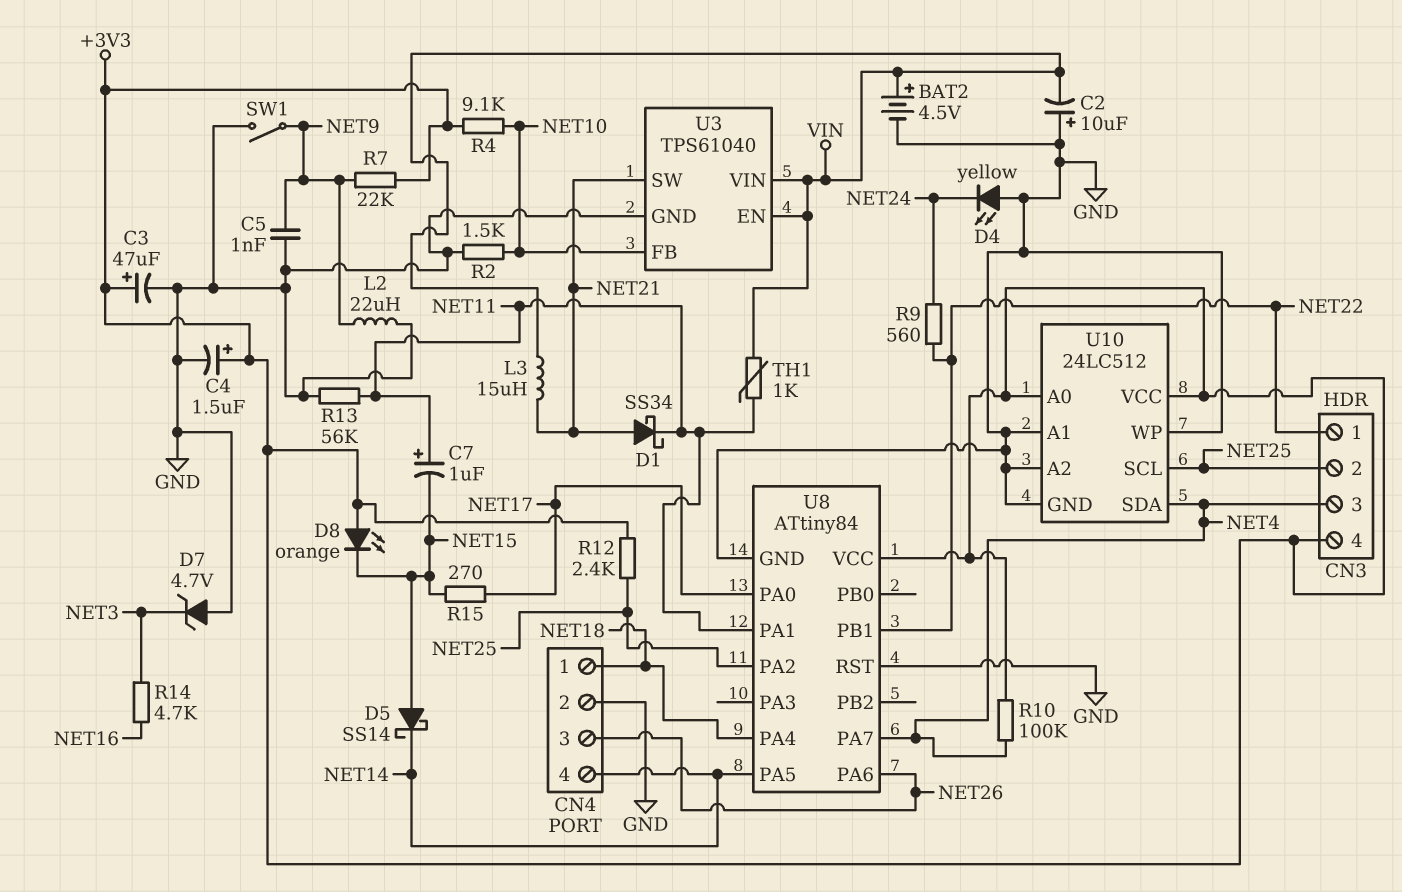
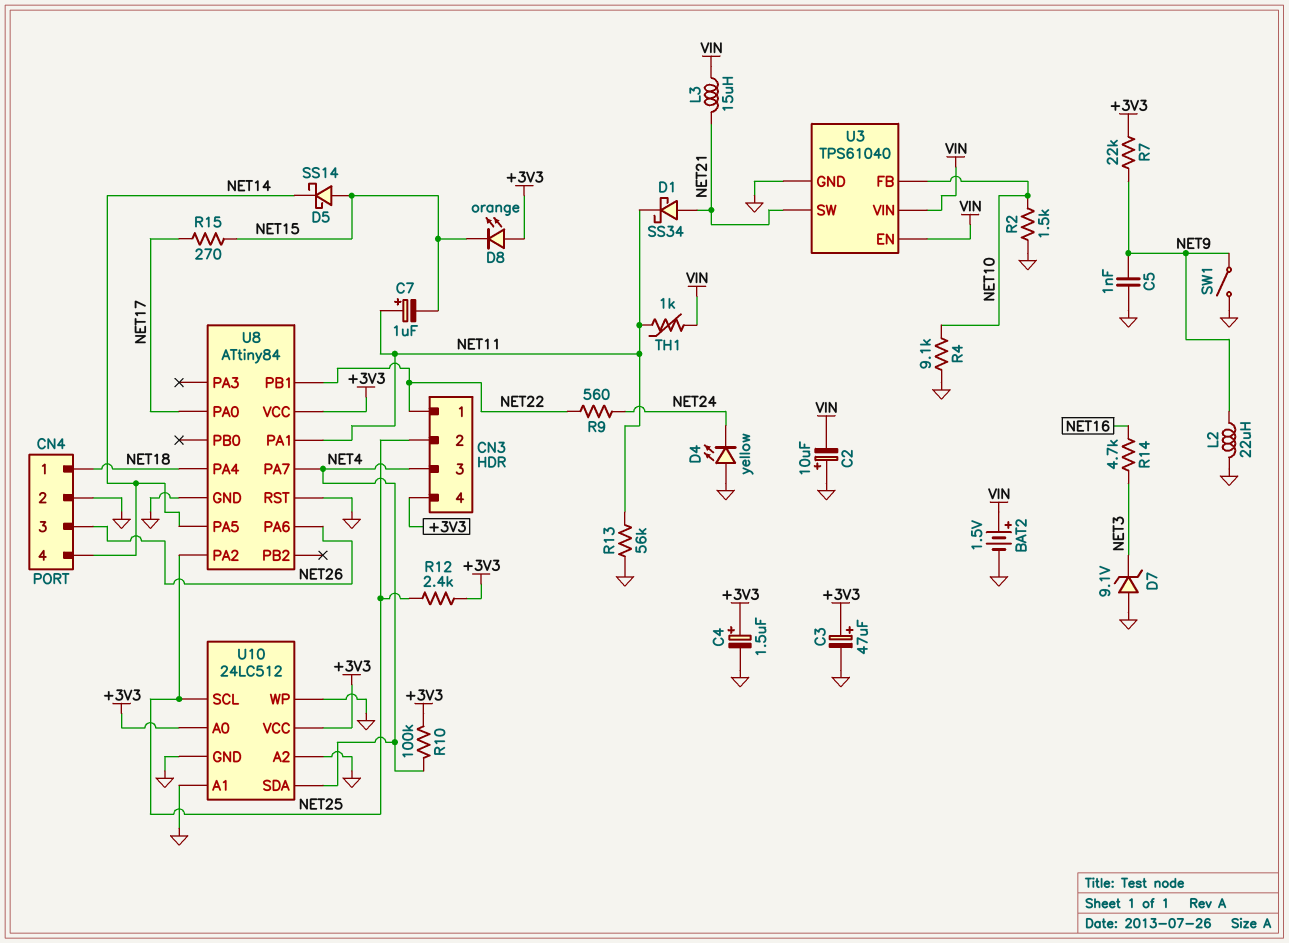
BAT2: 4.5V (plus VIN, minus GND) -> 1.5V (plus VIN, minus GND)
D7: zener 4.7V (A GND, K NET3) -> zener 9.1V (A GND, K NET3)
R4: 9.1k (+3V3, NET10) -> 9.1k (GND, NET10)

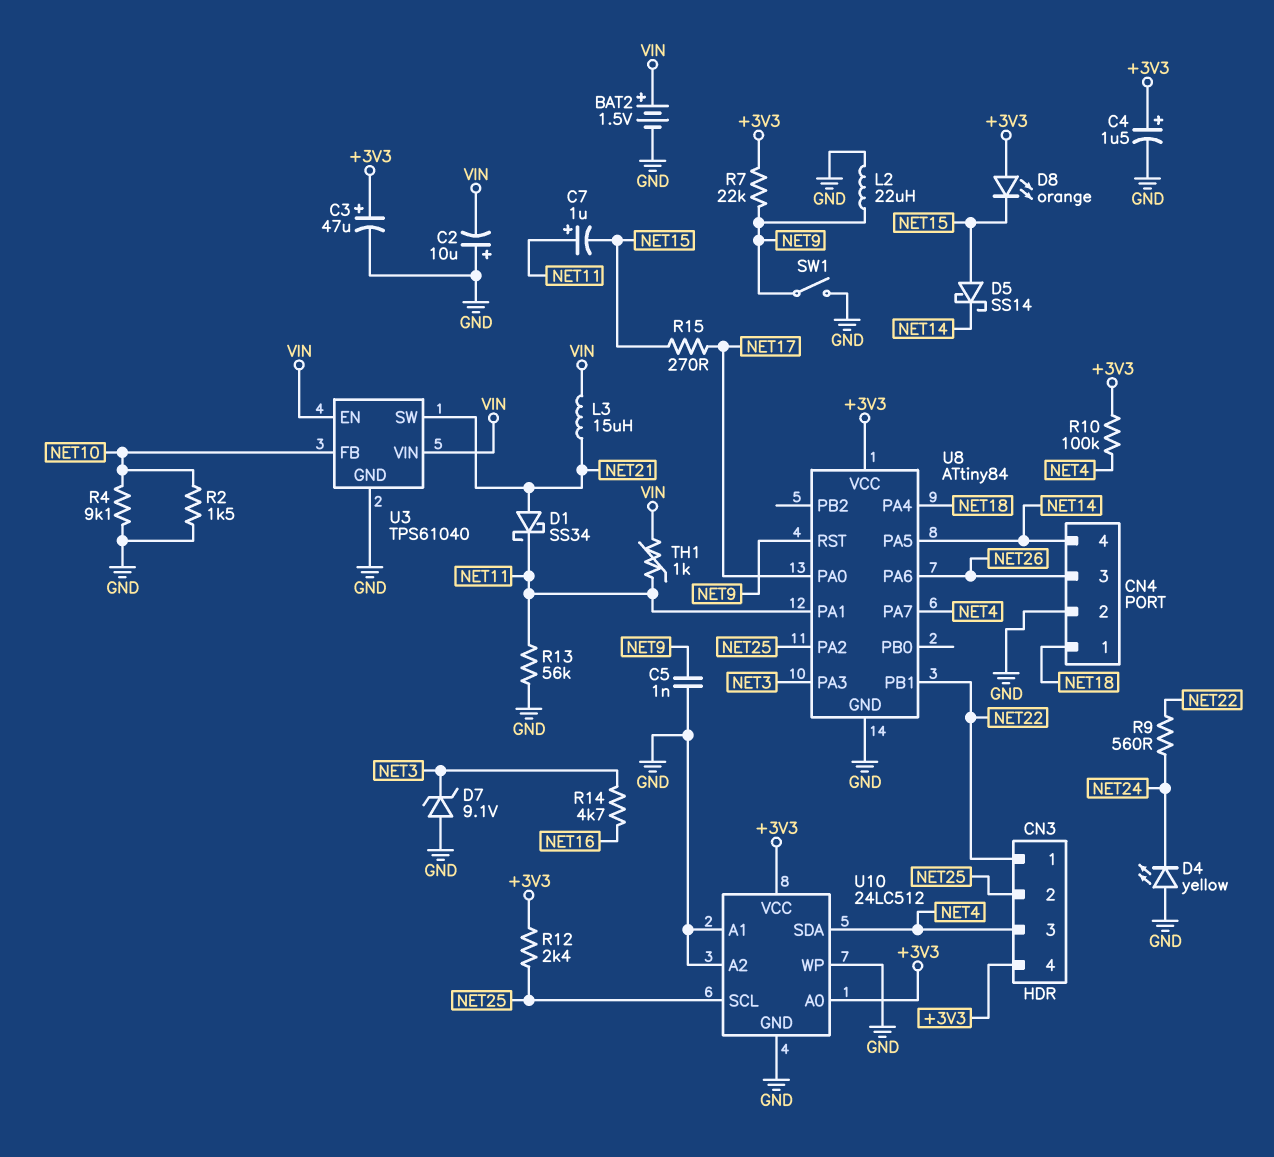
U8 pin PA3: none -> NET3
U8 pin RST: GND -> NET9

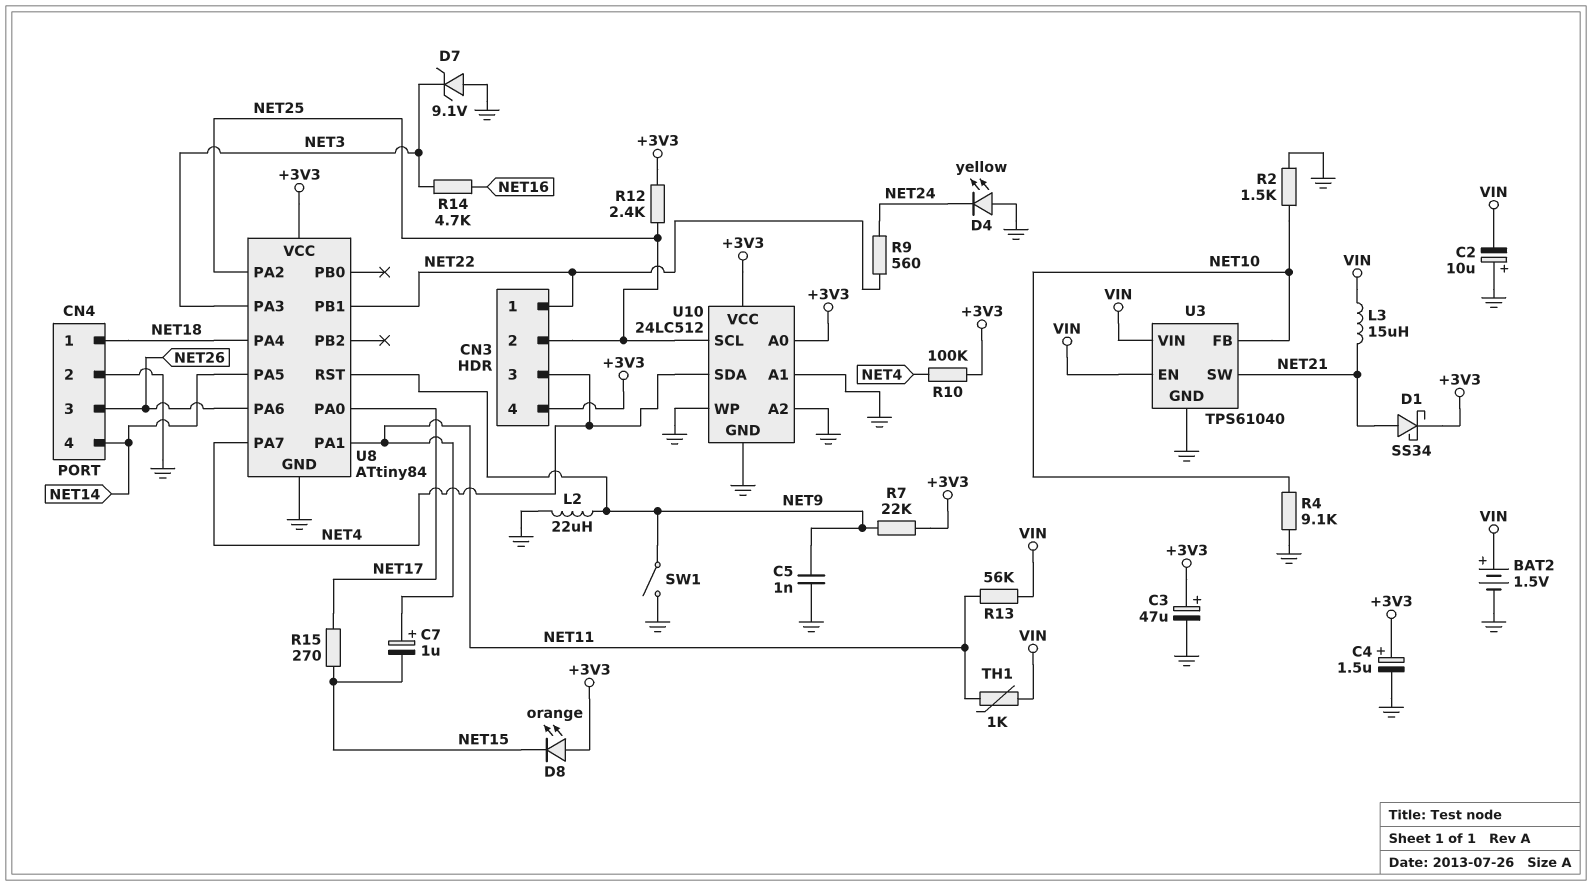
D1: schottky SS34 (A NET21, K NET11) -> schottky SS34 (A NET21, K +3V3)
D5: schottky SS14 (A NET15, K NET14) -> none
R13: 56k (GND, NET11) -> 56k (NET11, VIN)

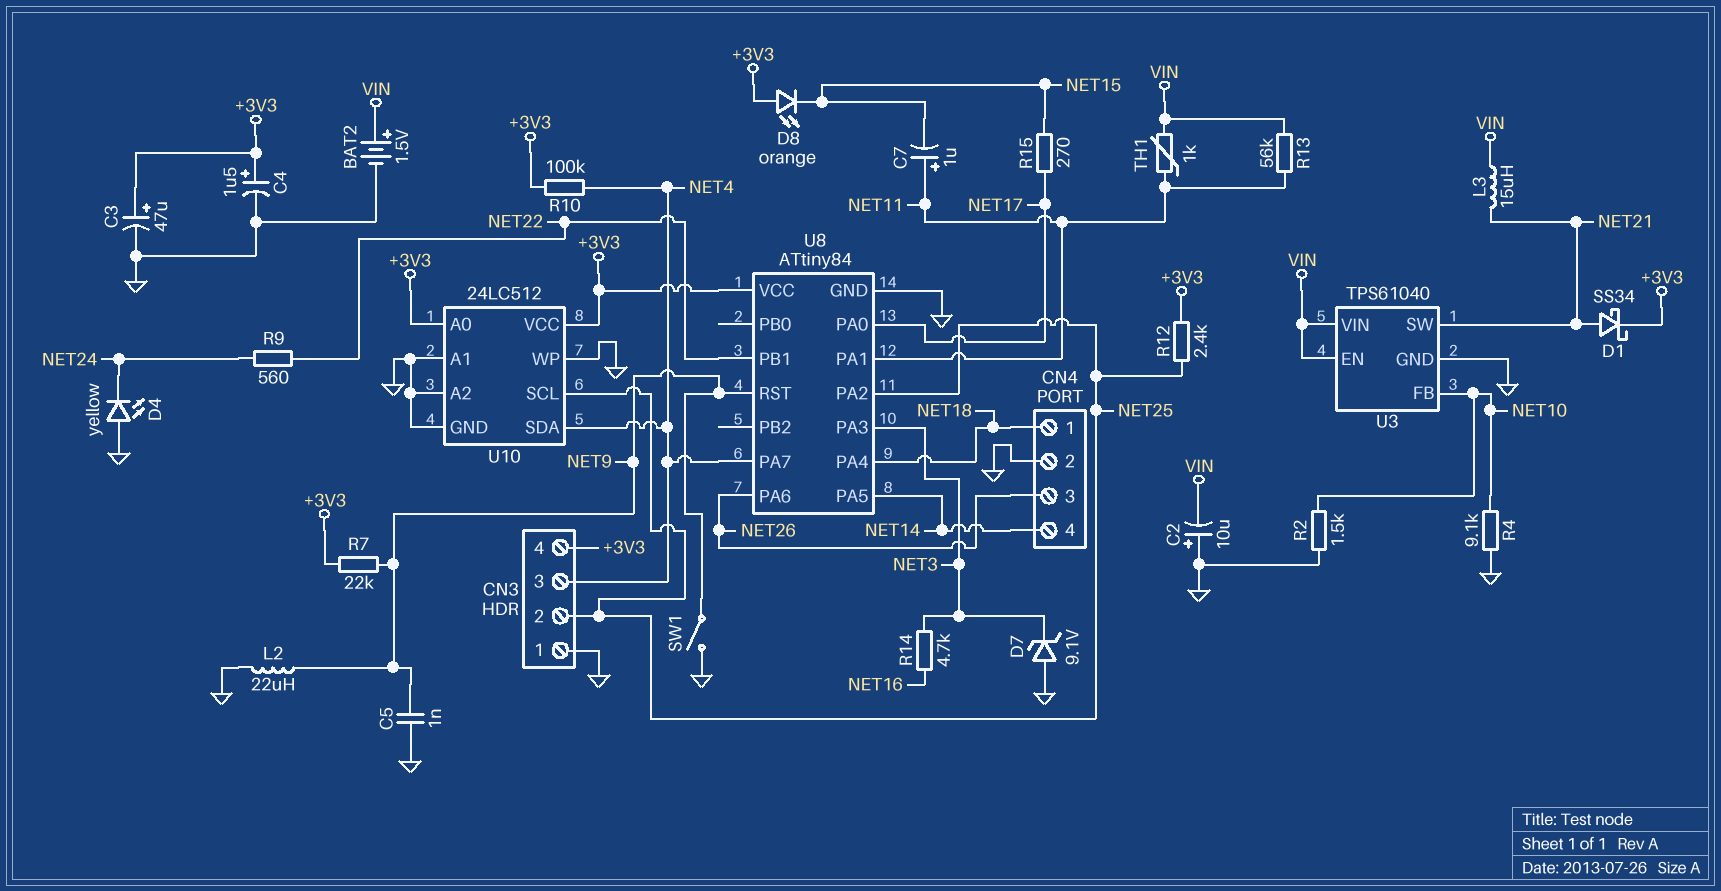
CN3 pin 1: NET22 -> GND

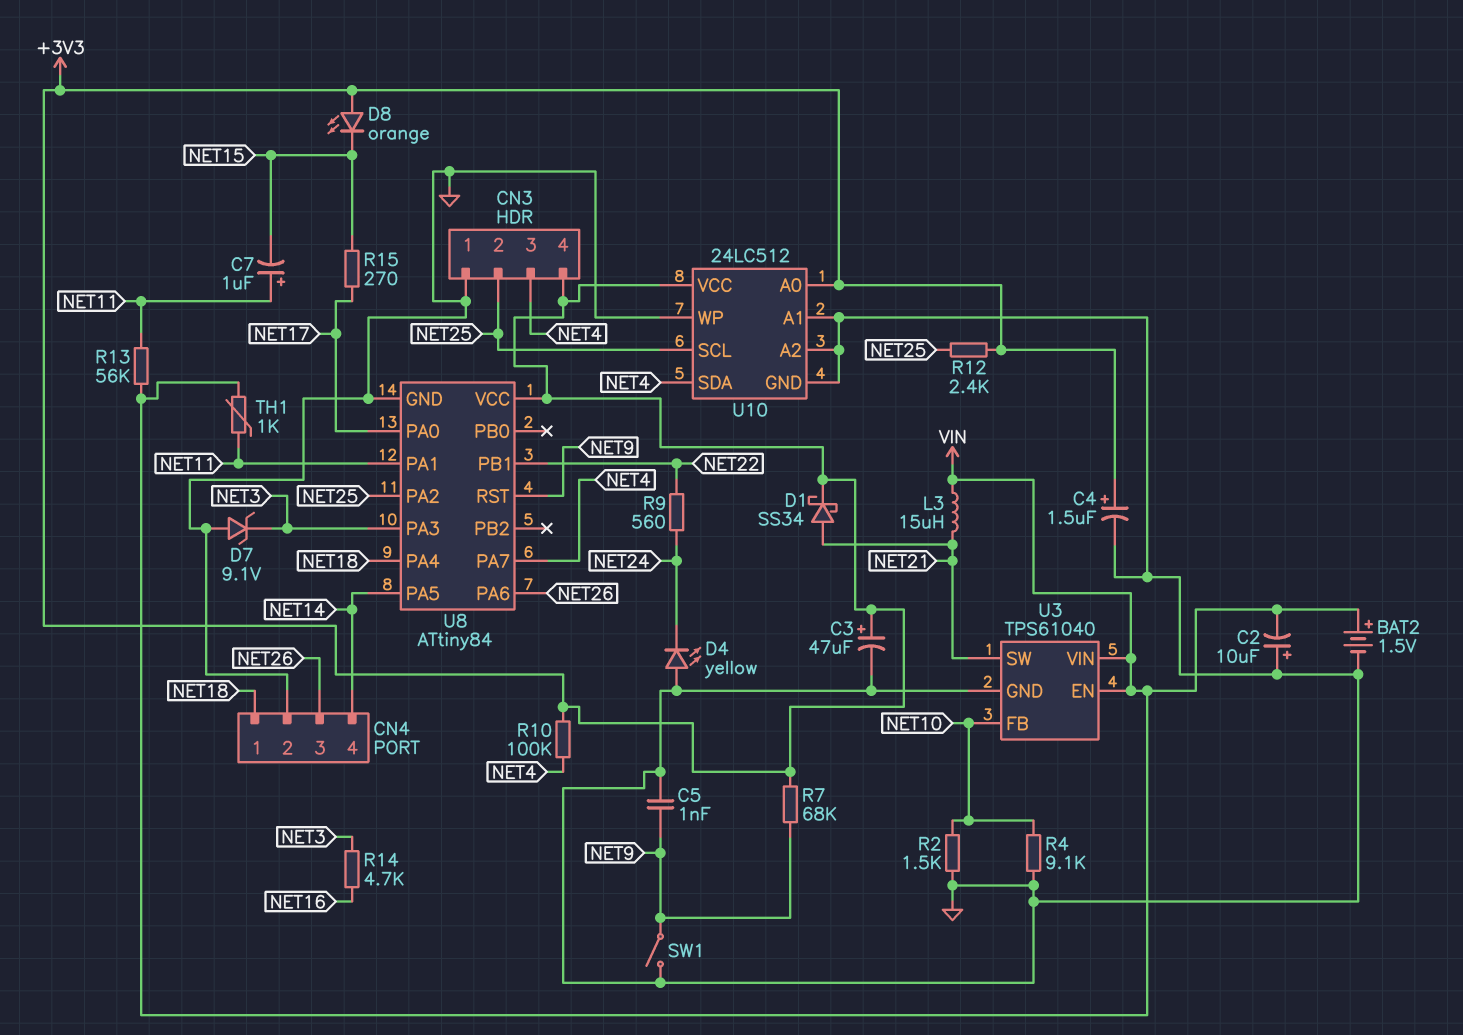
L2: 22uH (GND, NET9) -> none
R7: 22k (+3V3, NET9) -> 68k (+3V3, NET9)

